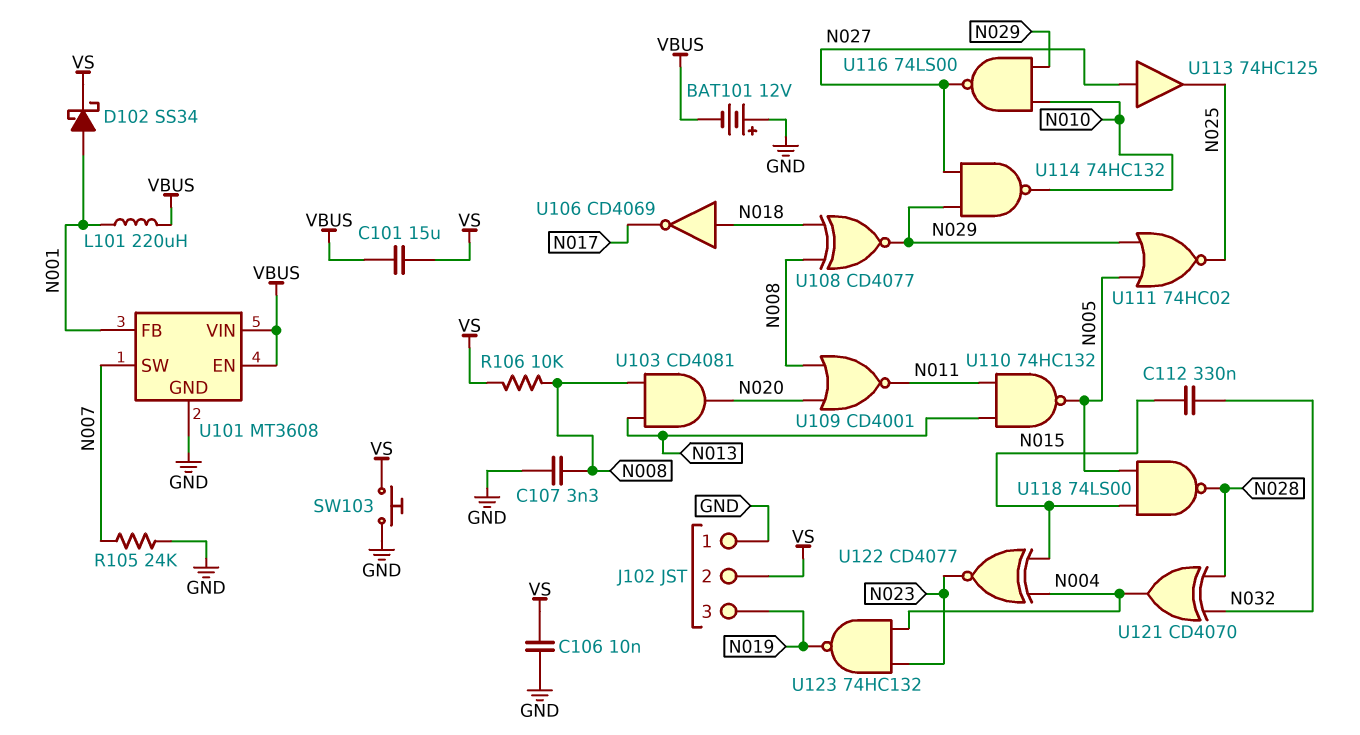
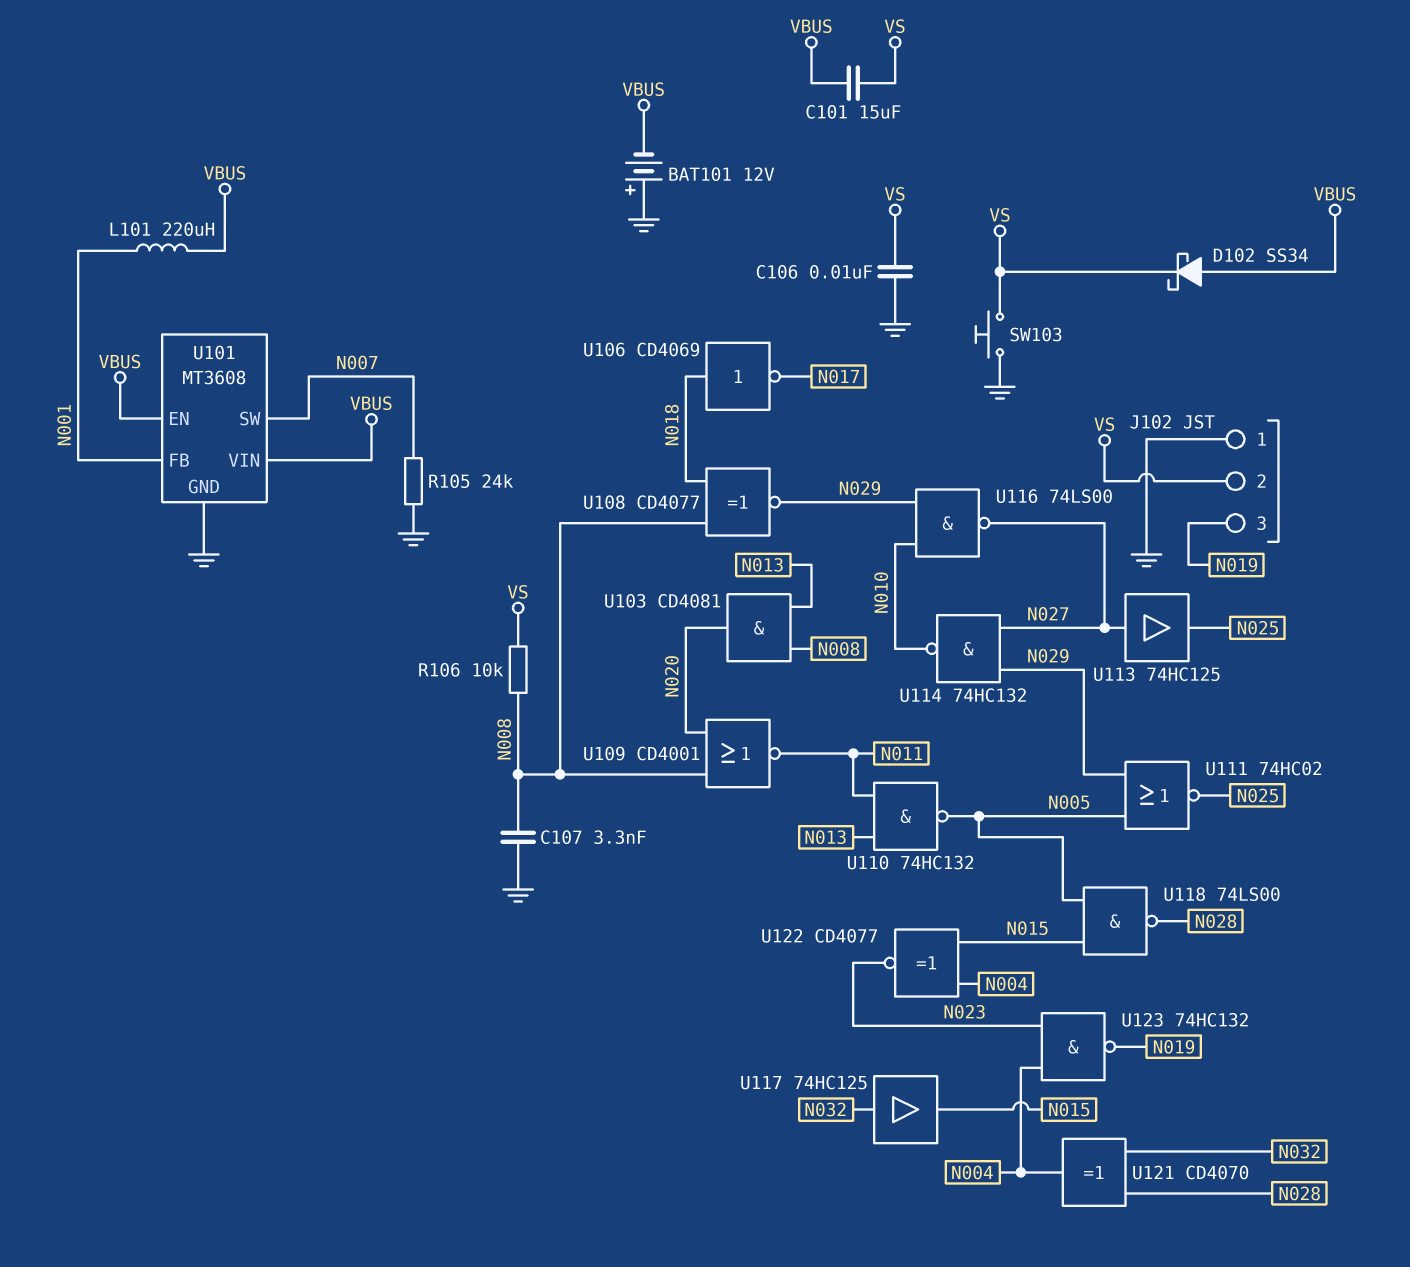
C112: 330nF (N015, N032) -> none
D102: schottky SS34 (A N001, K VS) -> schottky SS34 (A VBUS, K VS)
U117: none -> buffer 74HC125 (in N032, out N015)

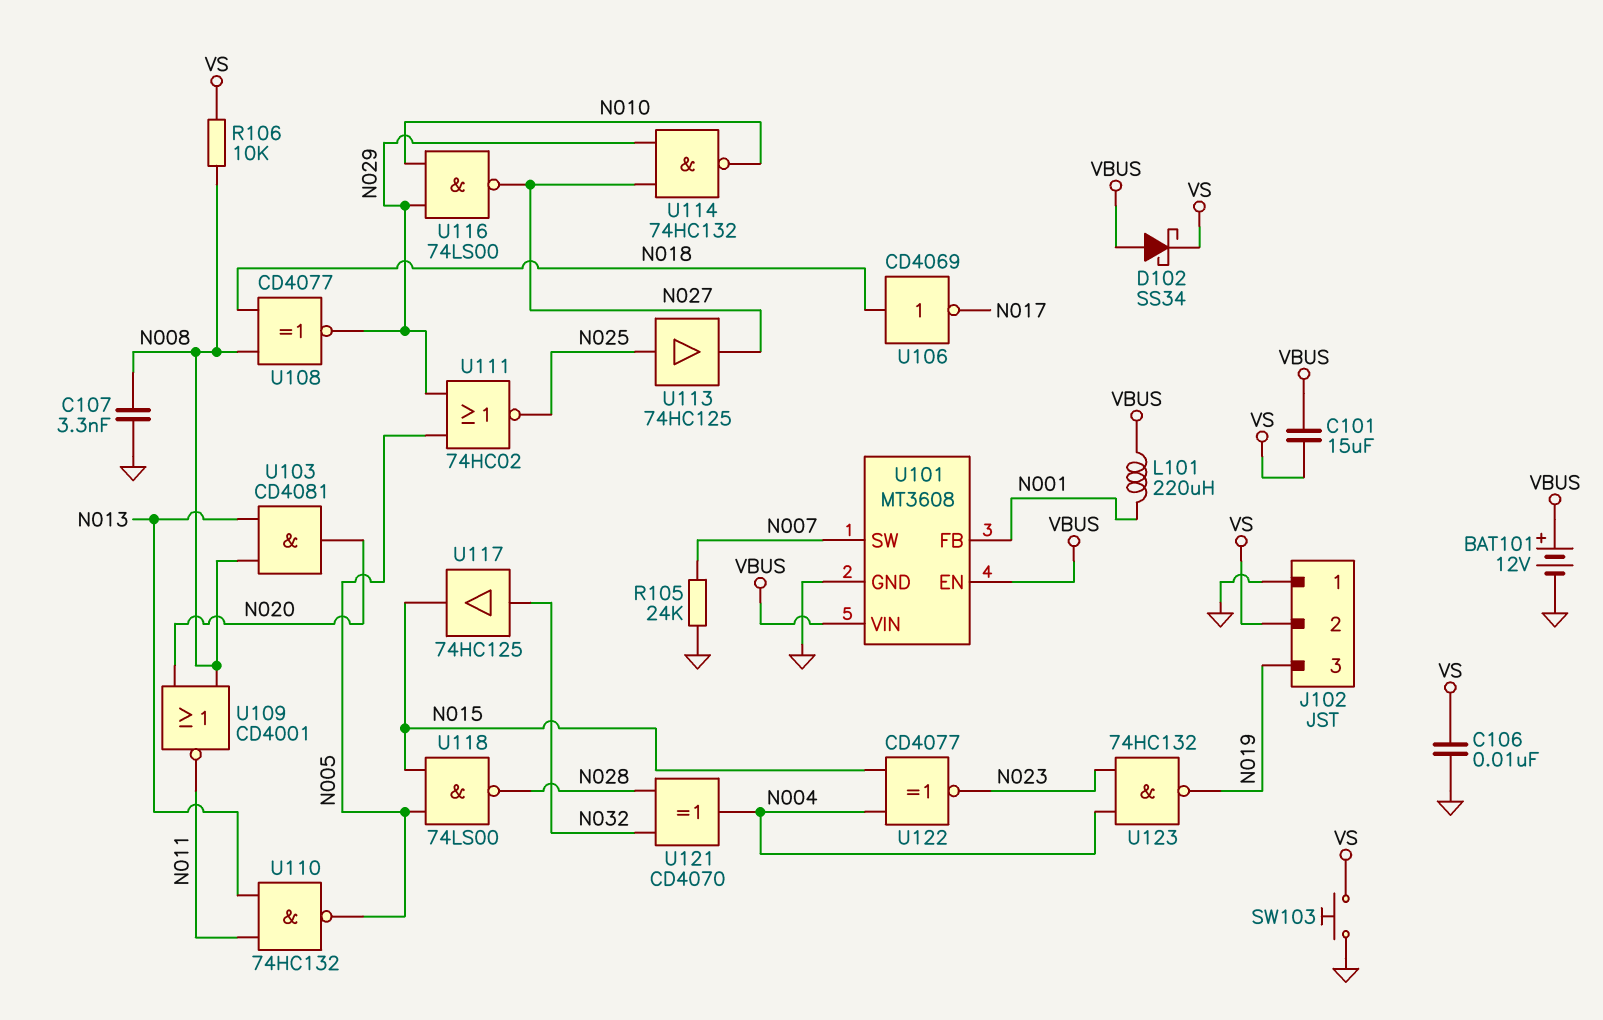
BAT101: 12V (plus GND, minus VBUS) -> 12V (plus VBUS, minus GND)
U113: buffer 74HC125 (in N027, out N025) -> buffer 74HC125 (in N025, out N027)

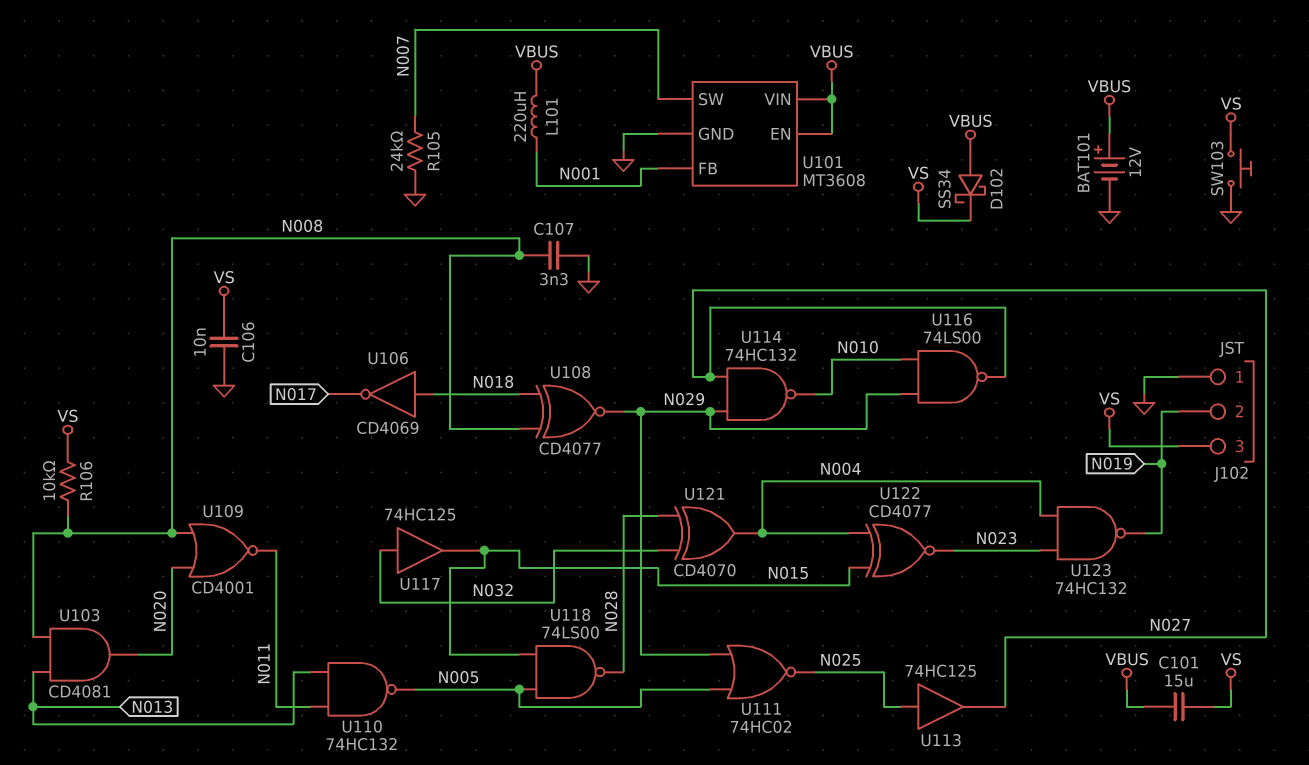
J102 pin 2: VS -> N019
J102 pin 3: N019 -> VS

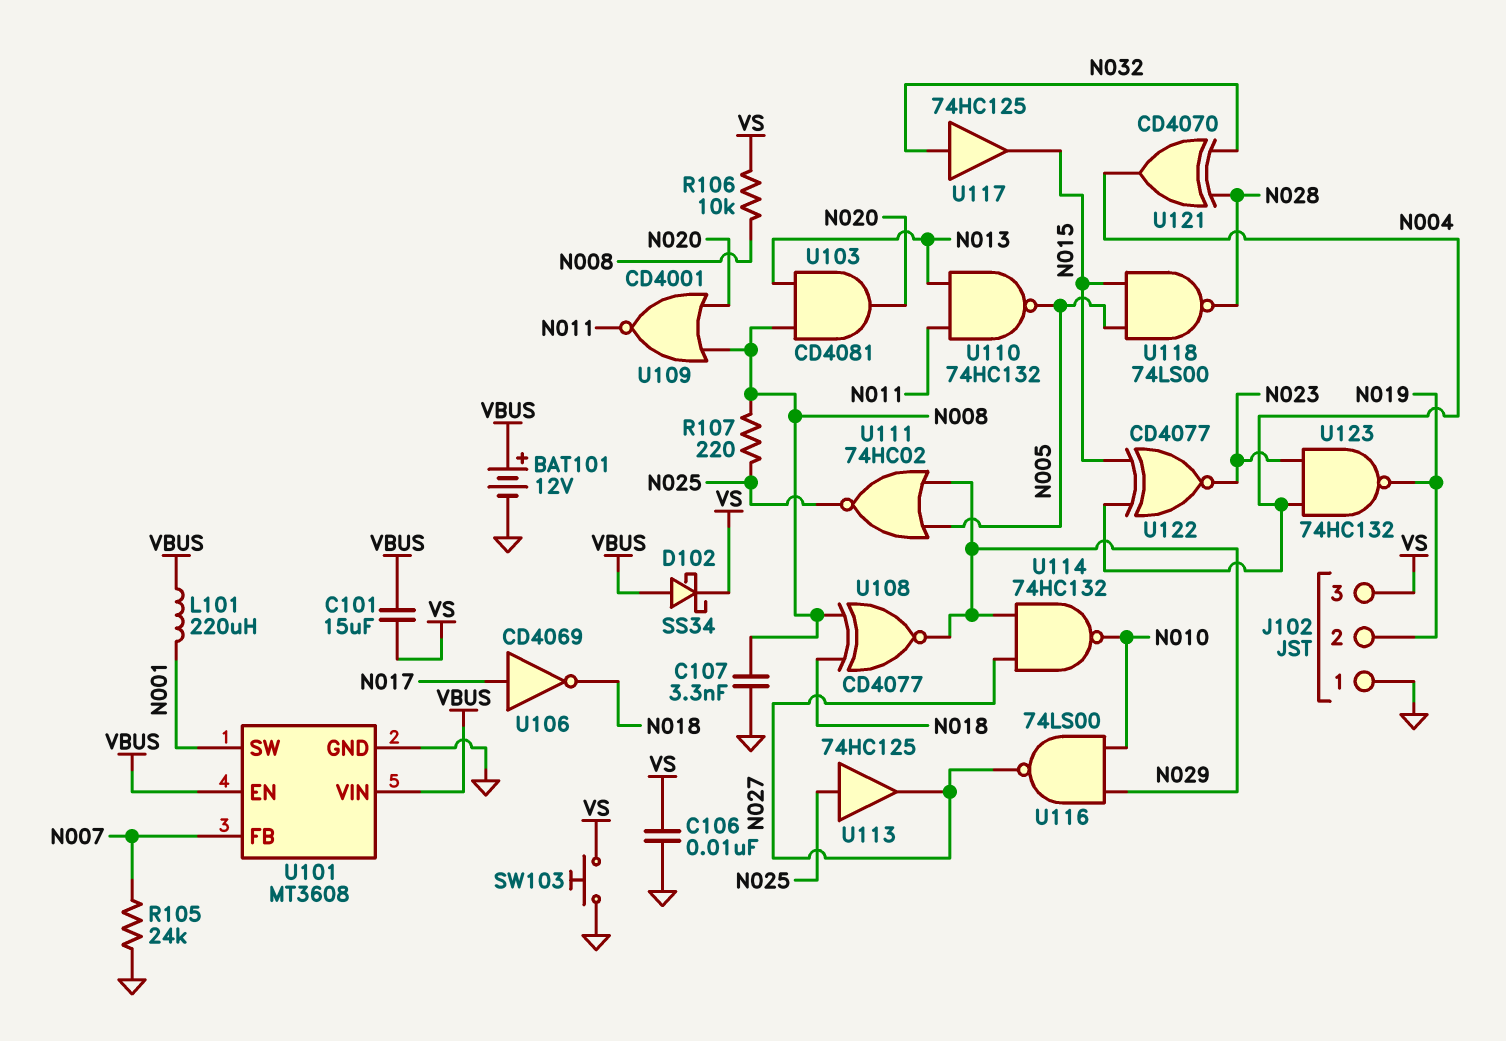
R107: none -> 220 (N008, N025)
U101 pin FB: N001 -> N007
U101 pin SW: N007 -> N001
U106: NOT CD4069 (in N018, out N017) -> NOT CD4069 (in N017, out N018)

